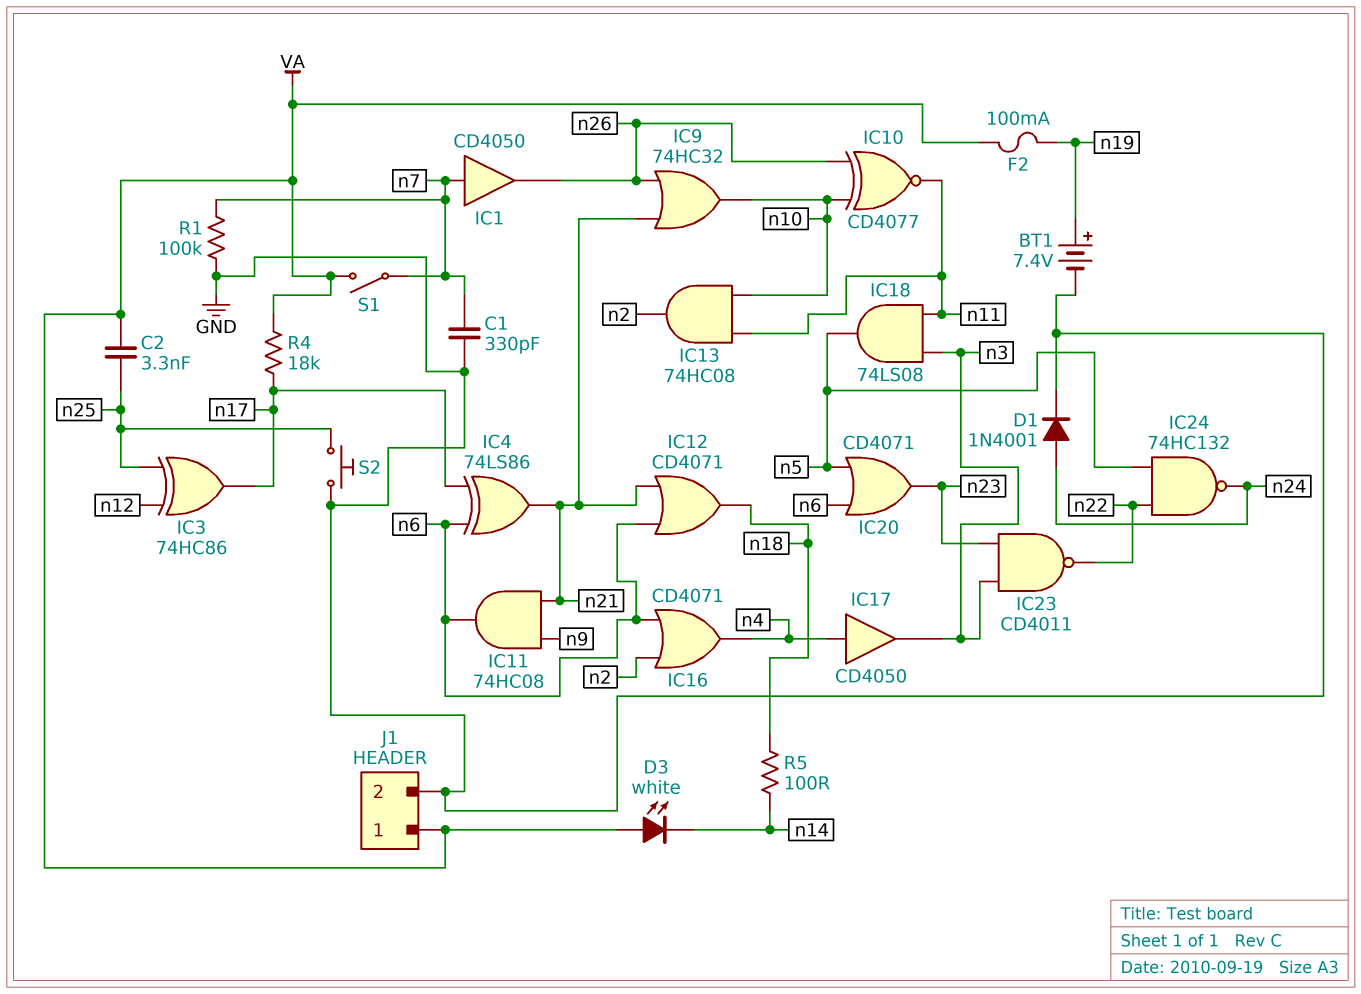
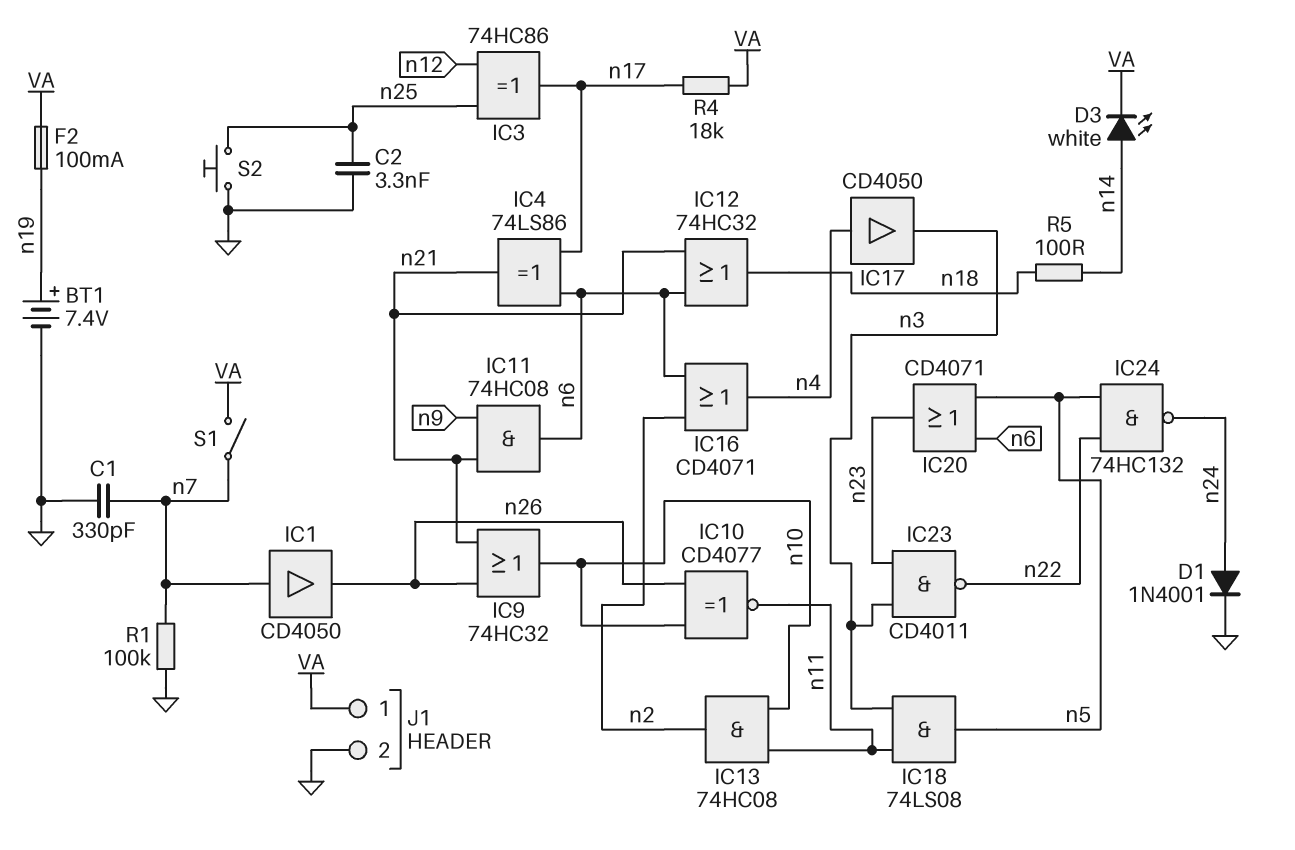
C2: 3.3nF (VA, n25) -> 3.3nF (GND, n25)
D3: LED white (A VA, K n14) -> LED white (A n14, K VA)
IC12: OR CD4071 (in n6, in n21, out n18) -> OR 74HC32 (in n6, in n21, out n18)

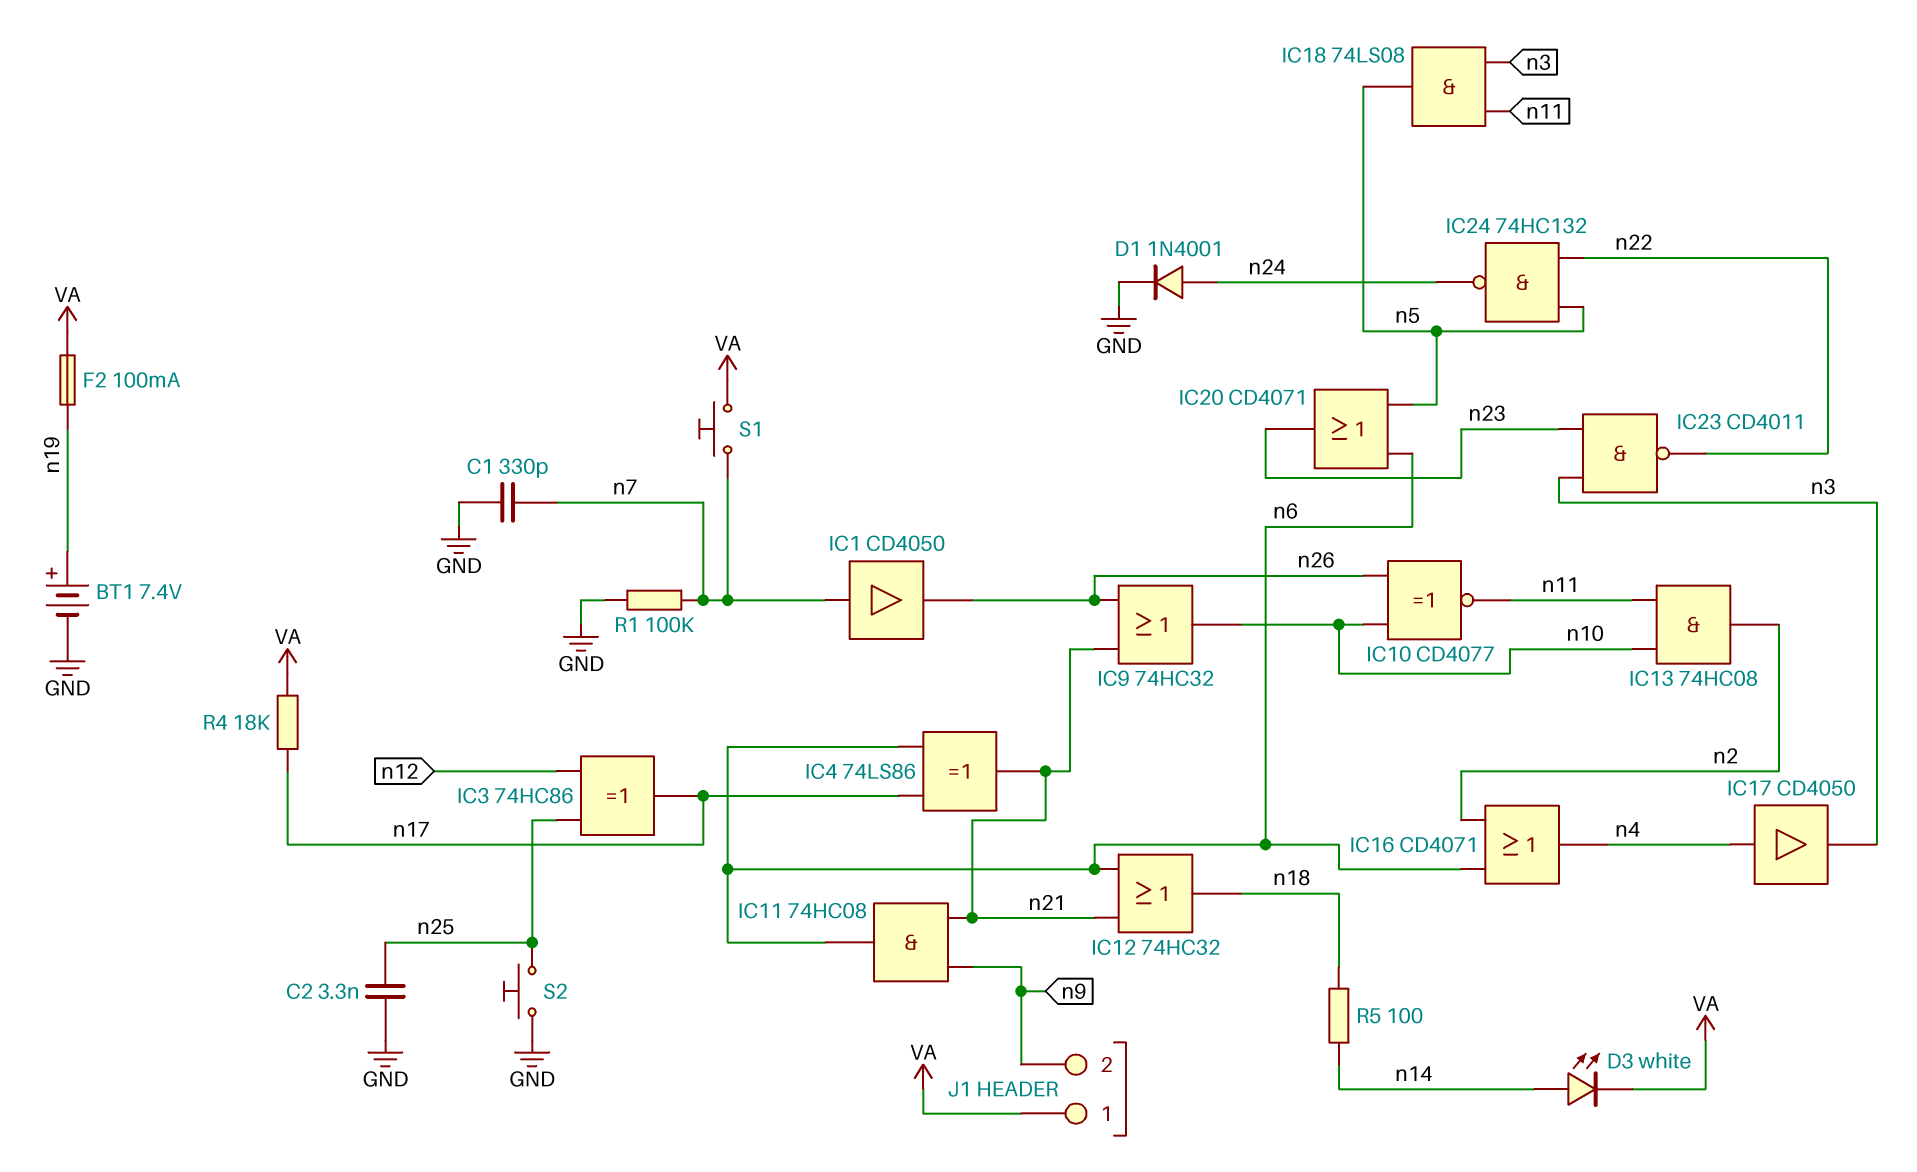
J1 pin 2: GND -> n9
S1: switch (VA, n7) -> button (VA, n7)

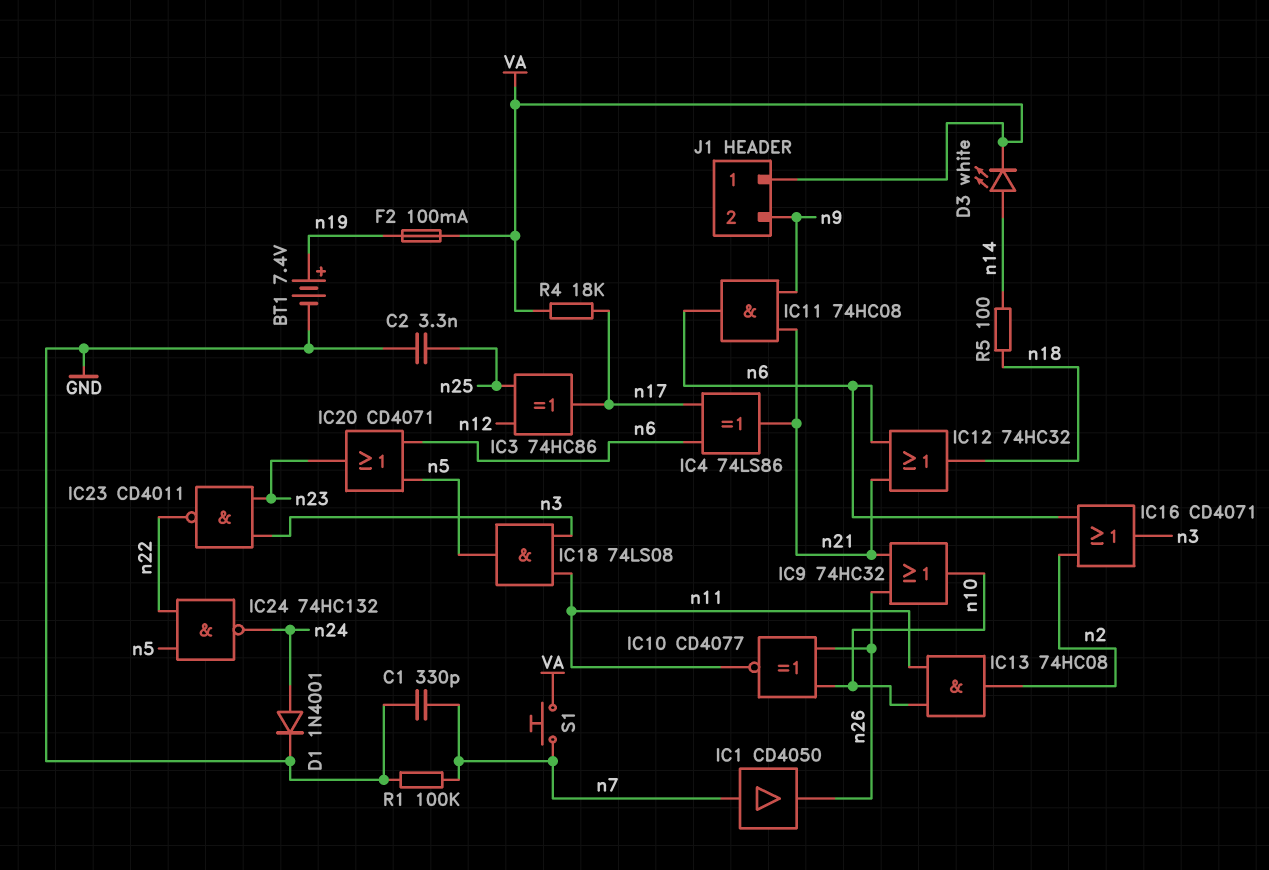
IC16: OR CD4071 (in n2, in n6, out n4) -> OR CD4071 (in n2, in n6, out n3)
IC17: buffer CD4050 (in n4, out n3) -> none
S2: button (GND, n25) -> none

